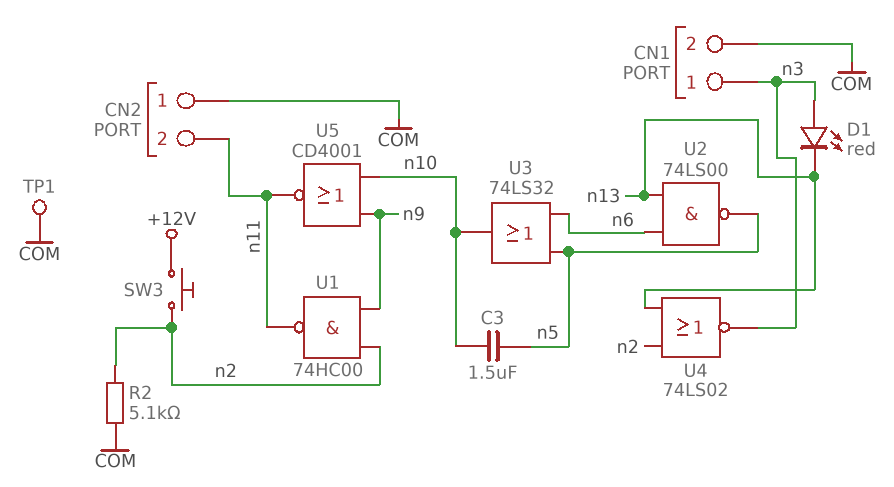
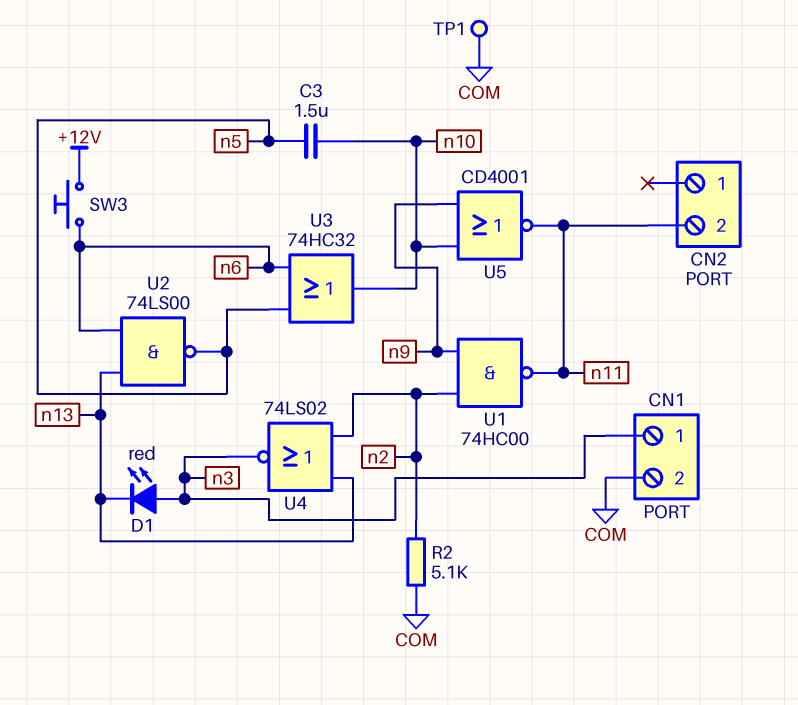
CN2 pin 1: COM -> none
SW3: button (+12V, n2) -> button (+12V, n6)
U3: OR 74LS32 (in n5, in n6, out n10) -> OR 74HC32 (in n5, in n6, out n10)

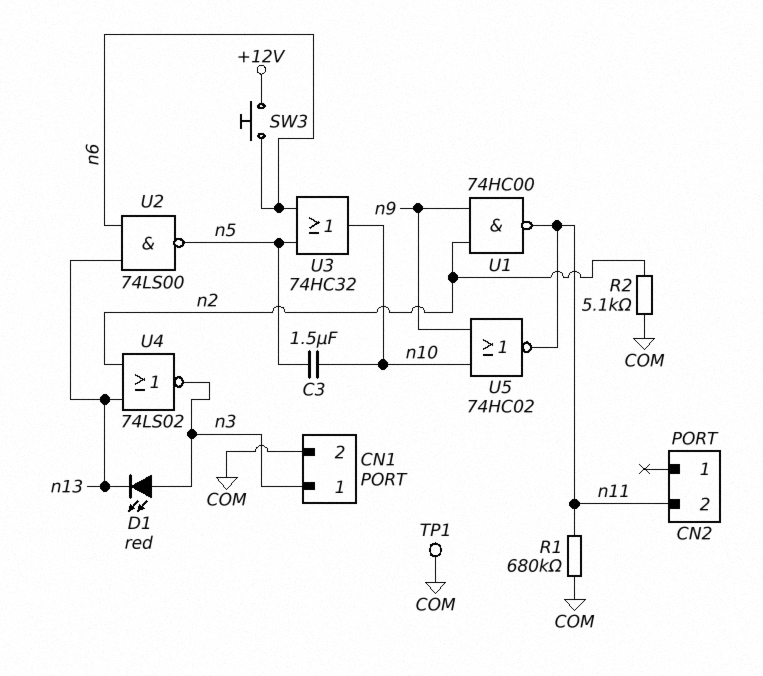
R1: none -> 680k (COM, n11)
U5: NOR CD4001 (in n9, in n10, out n11) -> NOR 74HC02 (in n9, in n10, out n11)

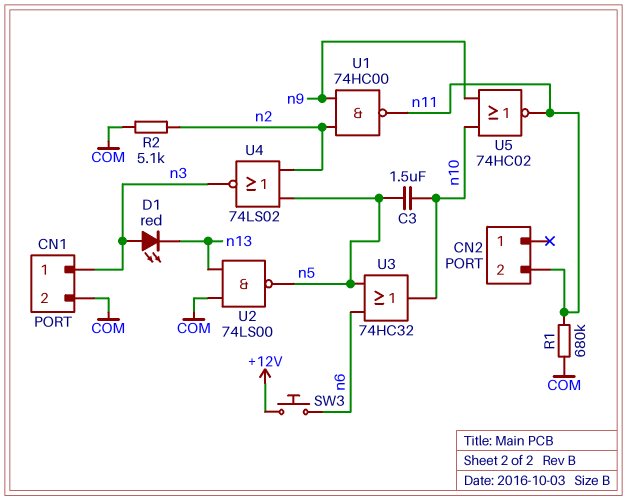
TP1: test point (COM) -> none
U2: NAND 74LS00 (in n6, in n13, out n5) -> NAND 74LS00 (in COM, in n13, out n5)
U4: NOR 74LS02 (in n2, in n13, out n3) -> NOR 74LS02 (in n2, in n5, out n3)

